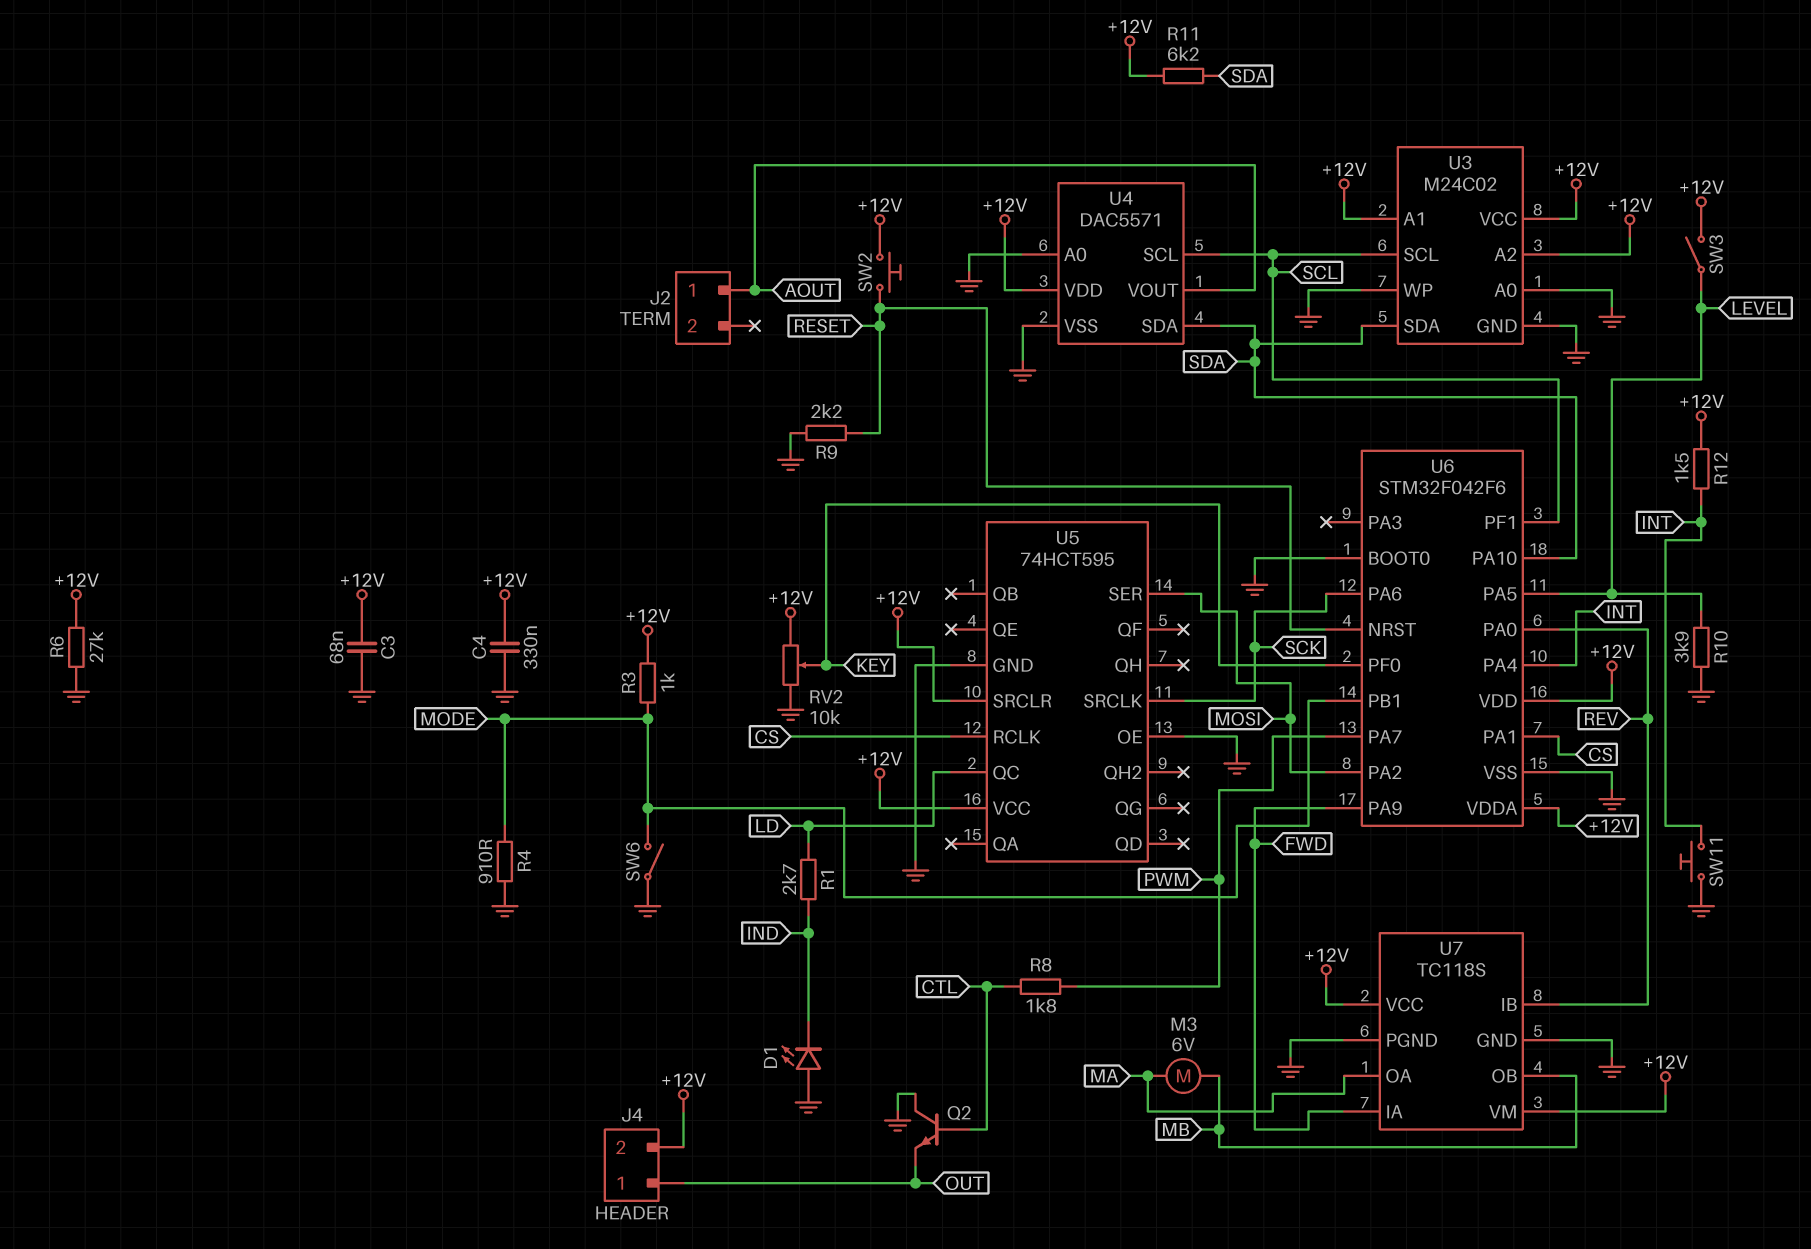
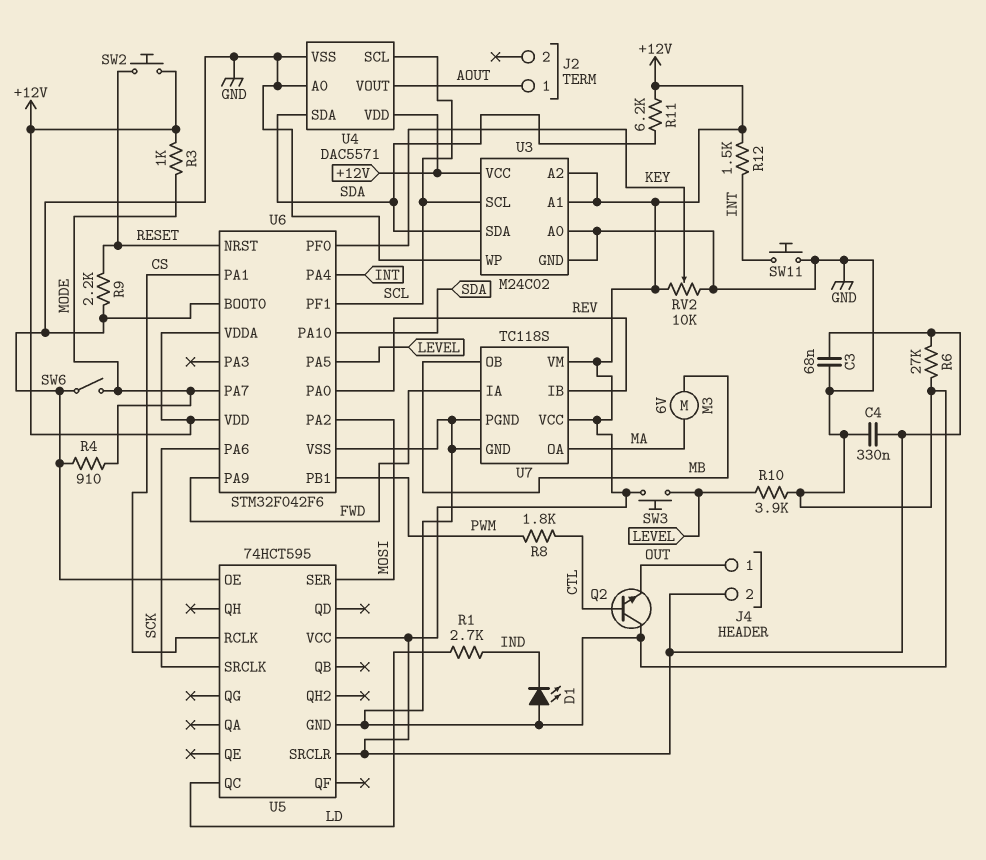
SW3: switch (+12V, LEVEL) -> button (+12V, LEVEL)
U6 pin PA7: PWM -> MODE
U6 pin PB1: MODE -> PWM

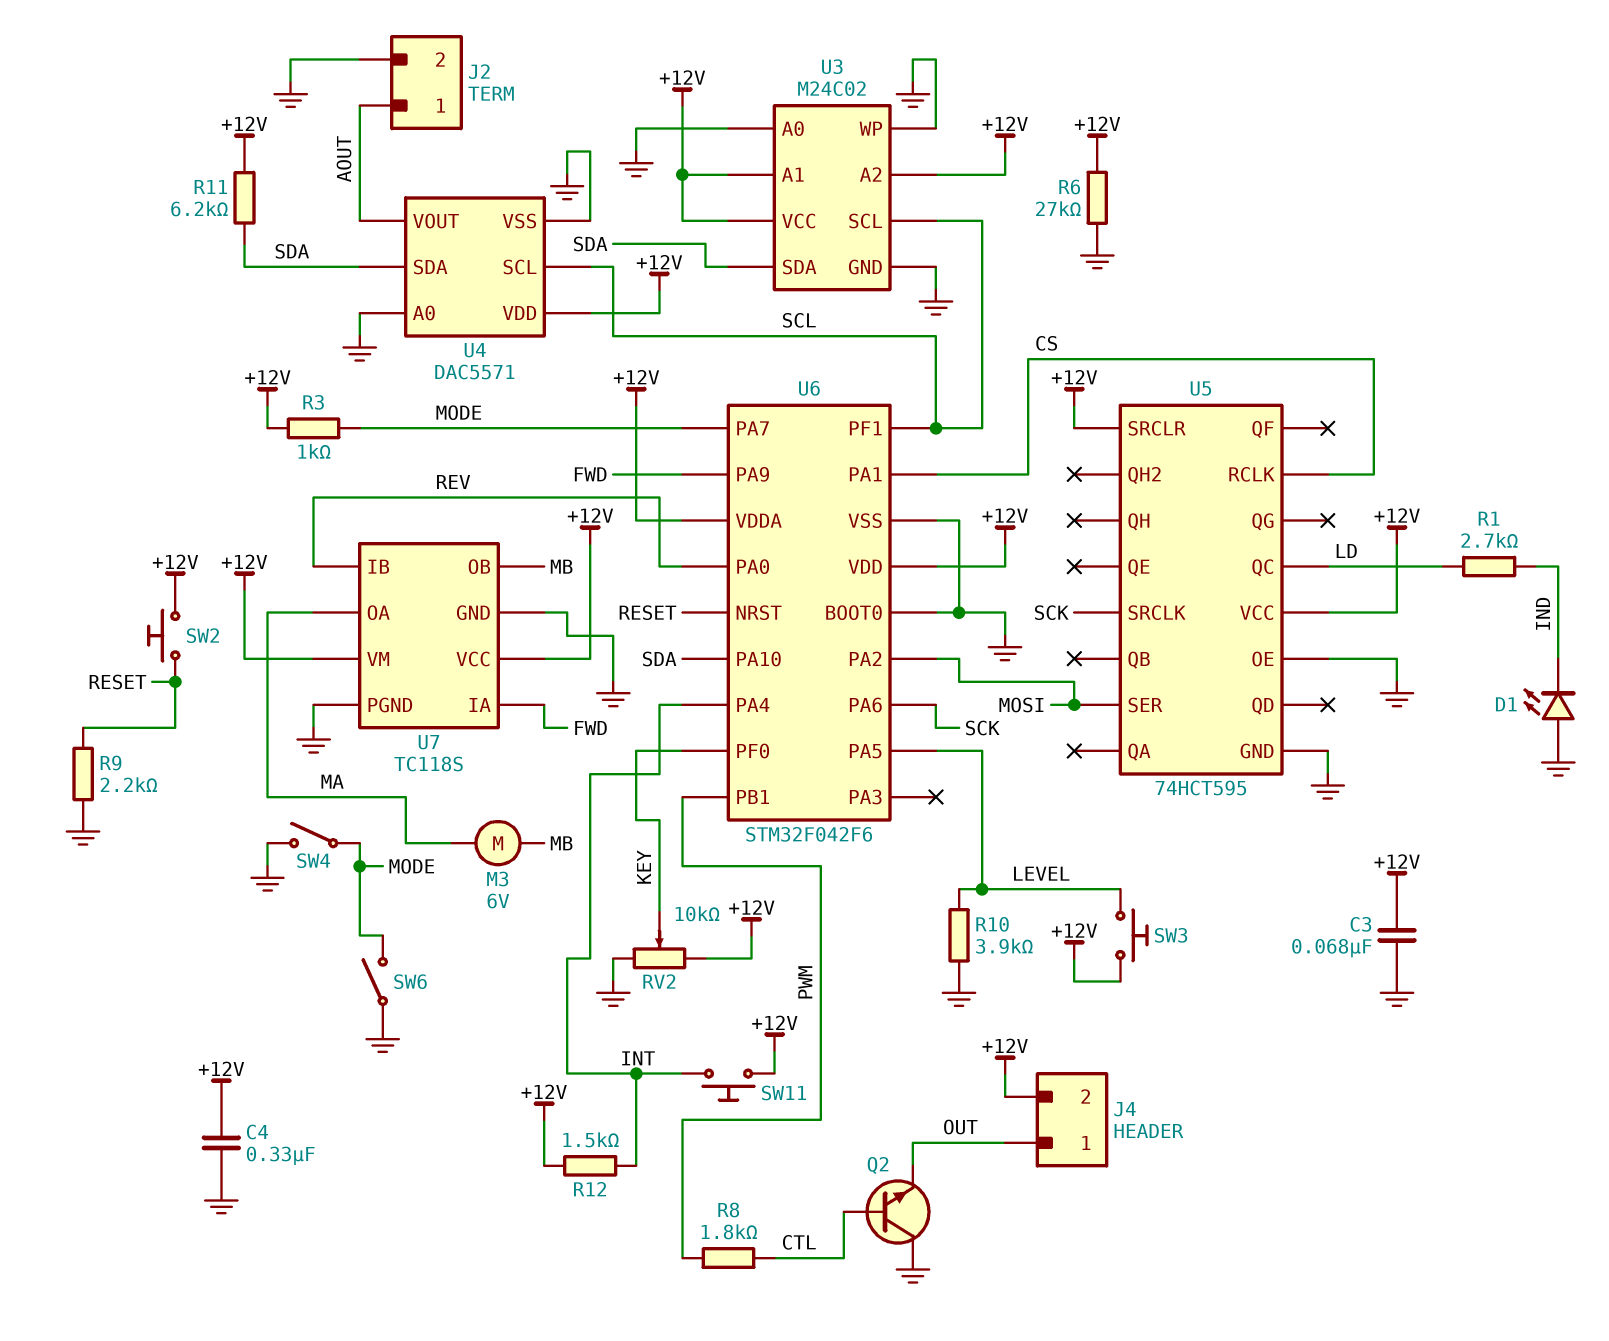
J2 pin 2: none -> GND
R4: 910 (GND, MODE) -> none
SW4: none -> switch (GND, MODE)
SW11: button (GND, INT) -> button (+12V, INT)

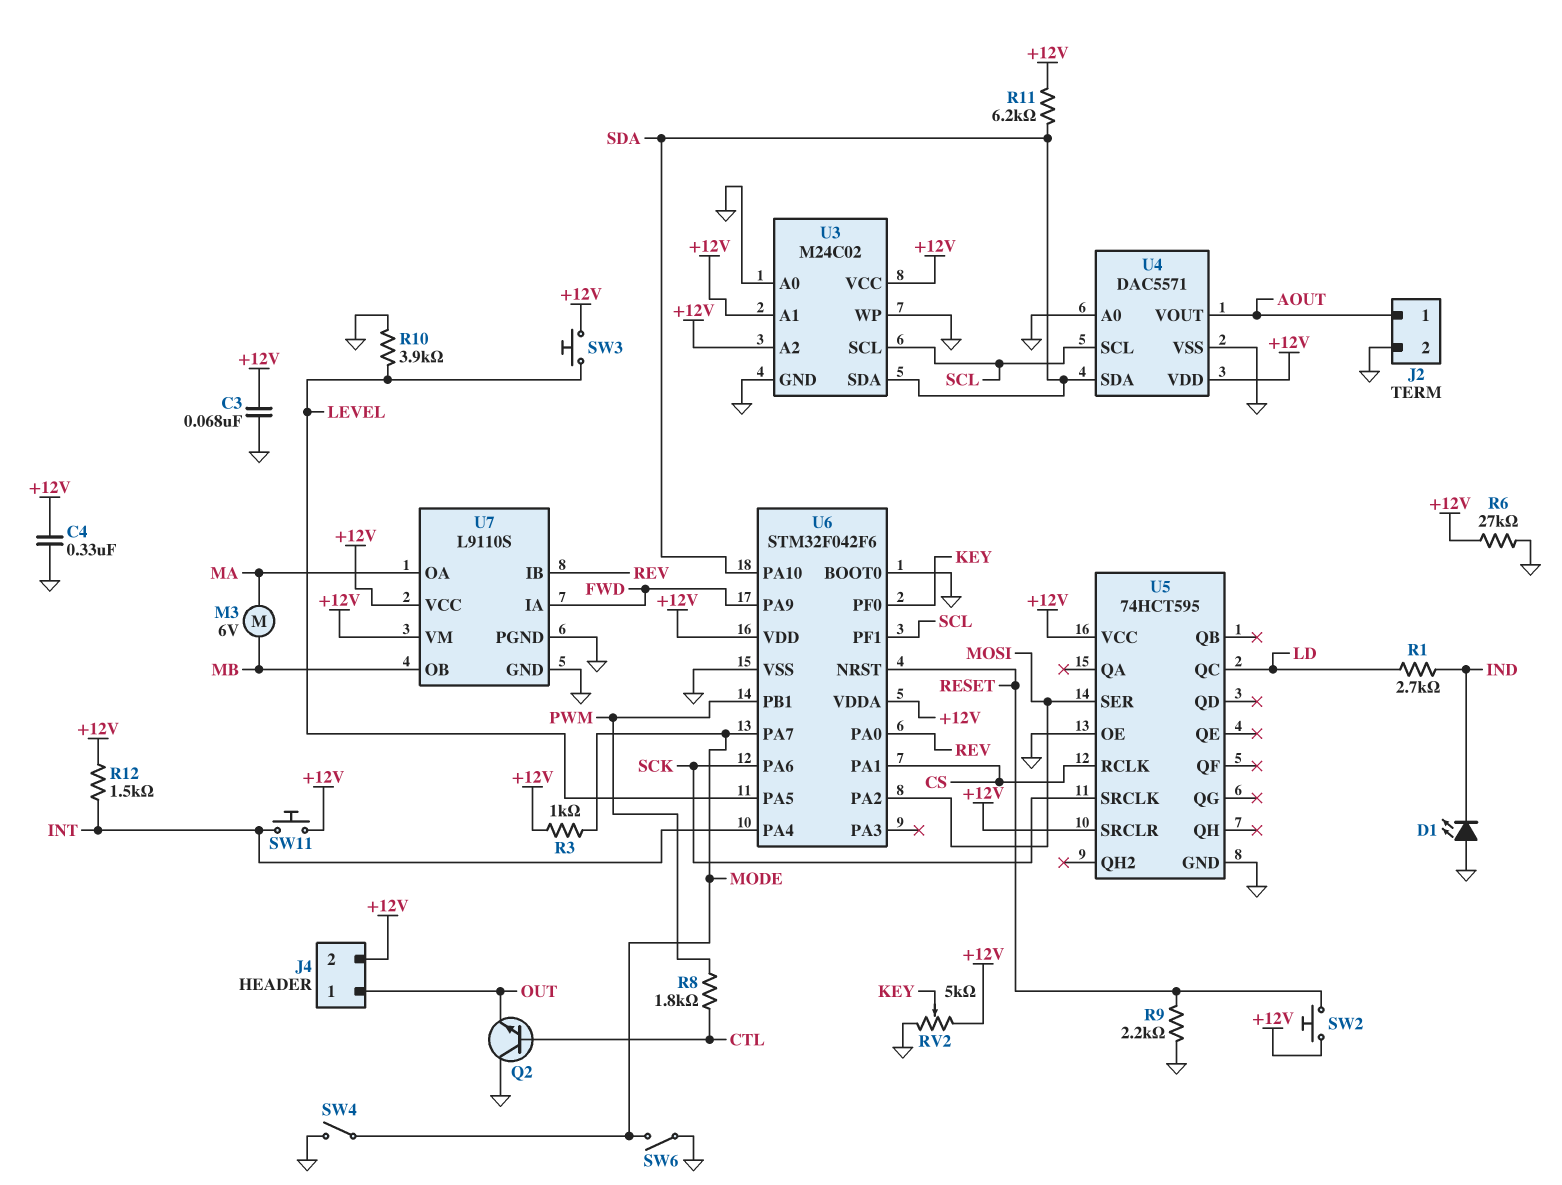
RV2: 10k (+12V, GND, wiper KEY) -> 5k (+12V, GND, wiper KEY)
U7: TC118S -> L9110S

